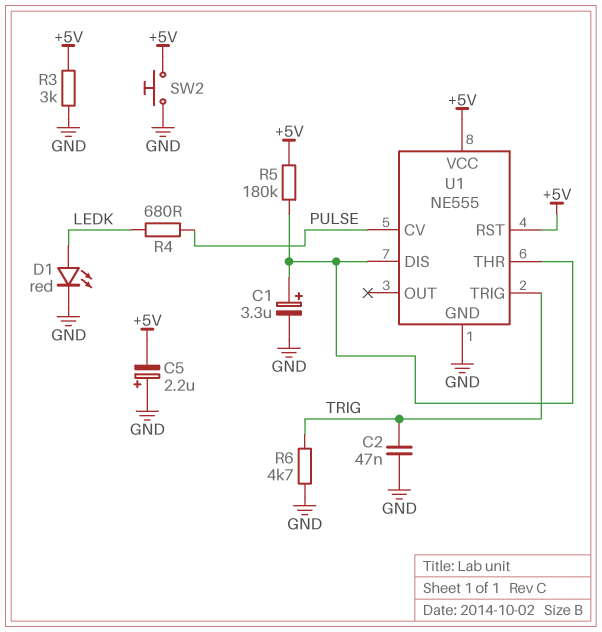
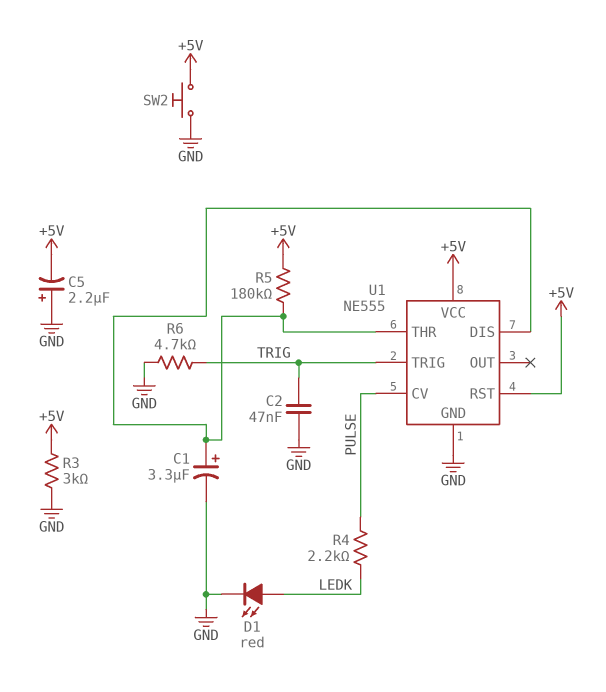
R4: 680 (LEDK, PULSE) -> 2.2k (LEDK, PULSE)

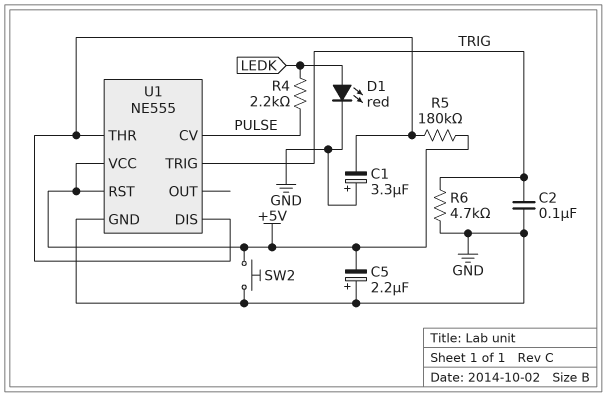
C1: 3.3uF (plus U1/DIS, minus GND) -> 3.3uF (plus GND, minus U1/DIS)
C2: 47nF (GND, TRIG) -> 100nF (GND, TRIG)
R3: 3k (+5V, GND) -> none

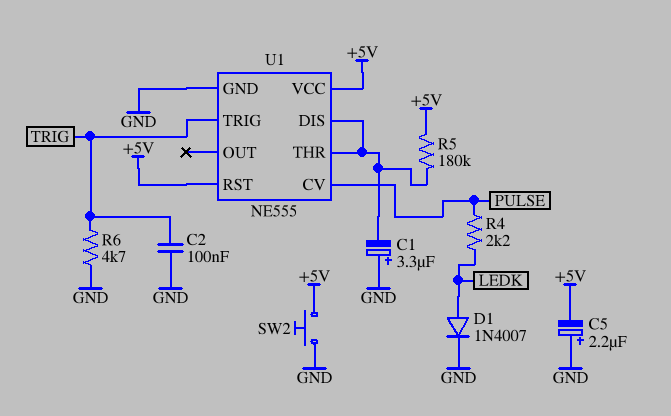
D1: LED red (A LEDK, K GND) -> diode 1N4007 (A LEDK, K GND)

